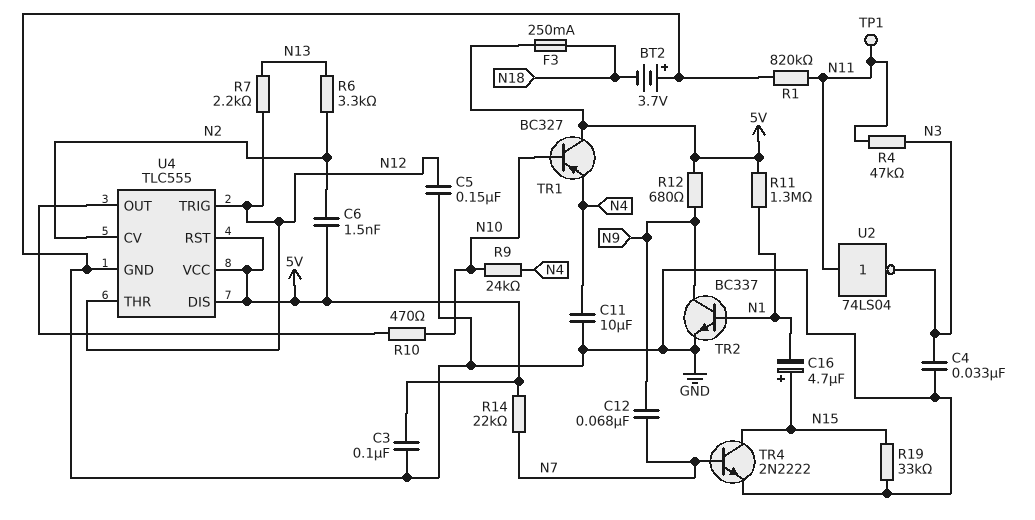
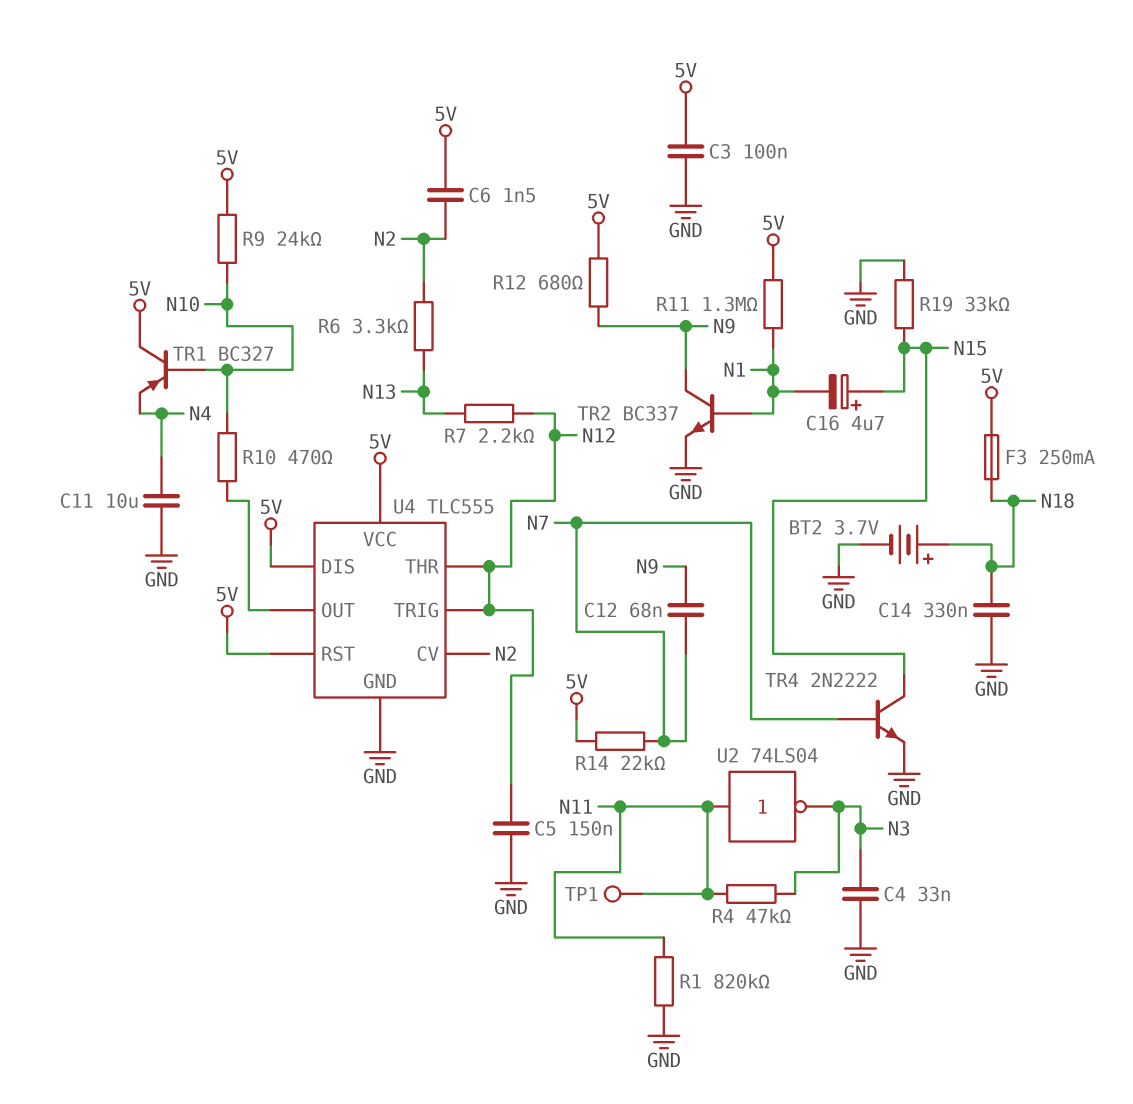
BT2: 3.7V (plus GND, minus N18) -> 3.7V (plus N18, minus GND)
C14: none -> 330nF (GND, N18)
R9: 24k (N4, N10) -> 24k (5V, N10)

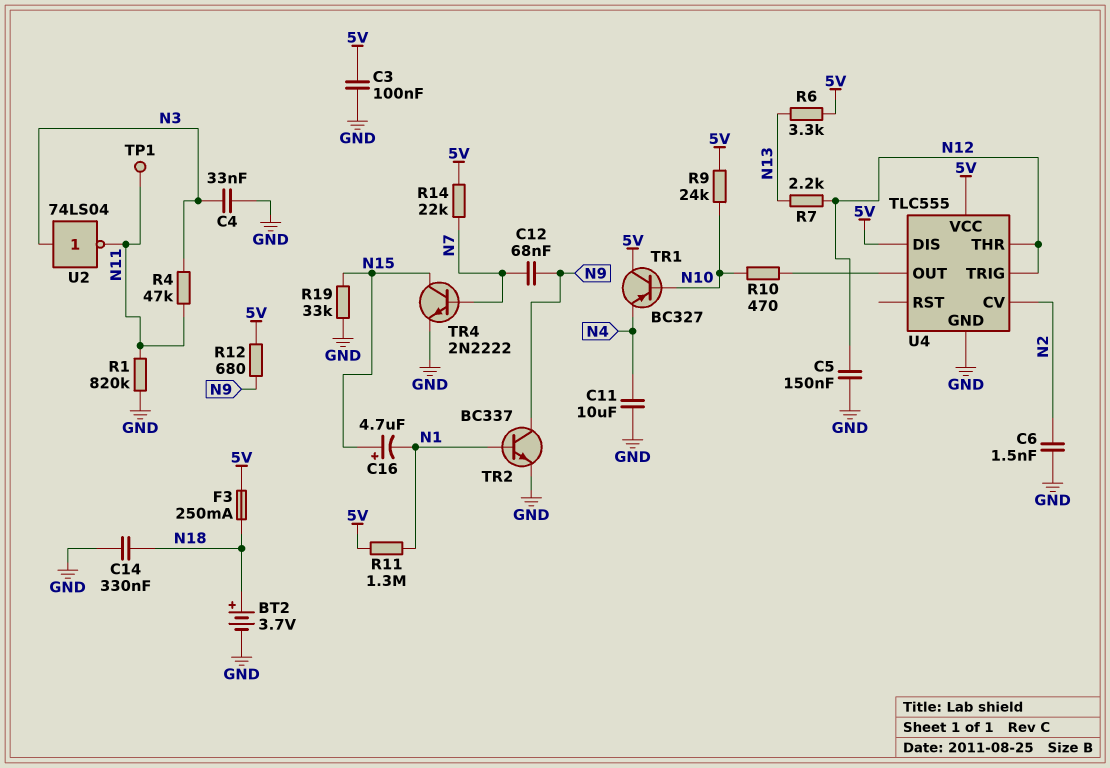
C6: 1.5nF (5V, N2) -> 1.5nF (GND, N2)
R6: 3.3k (N2, N13) -> 3.3k (5V, N13)
U2: NOT 74LS04 (in N11, out N3) -> NOT 74LS04 (in N3, out N11)
U4 pin RST: 5V -> none

